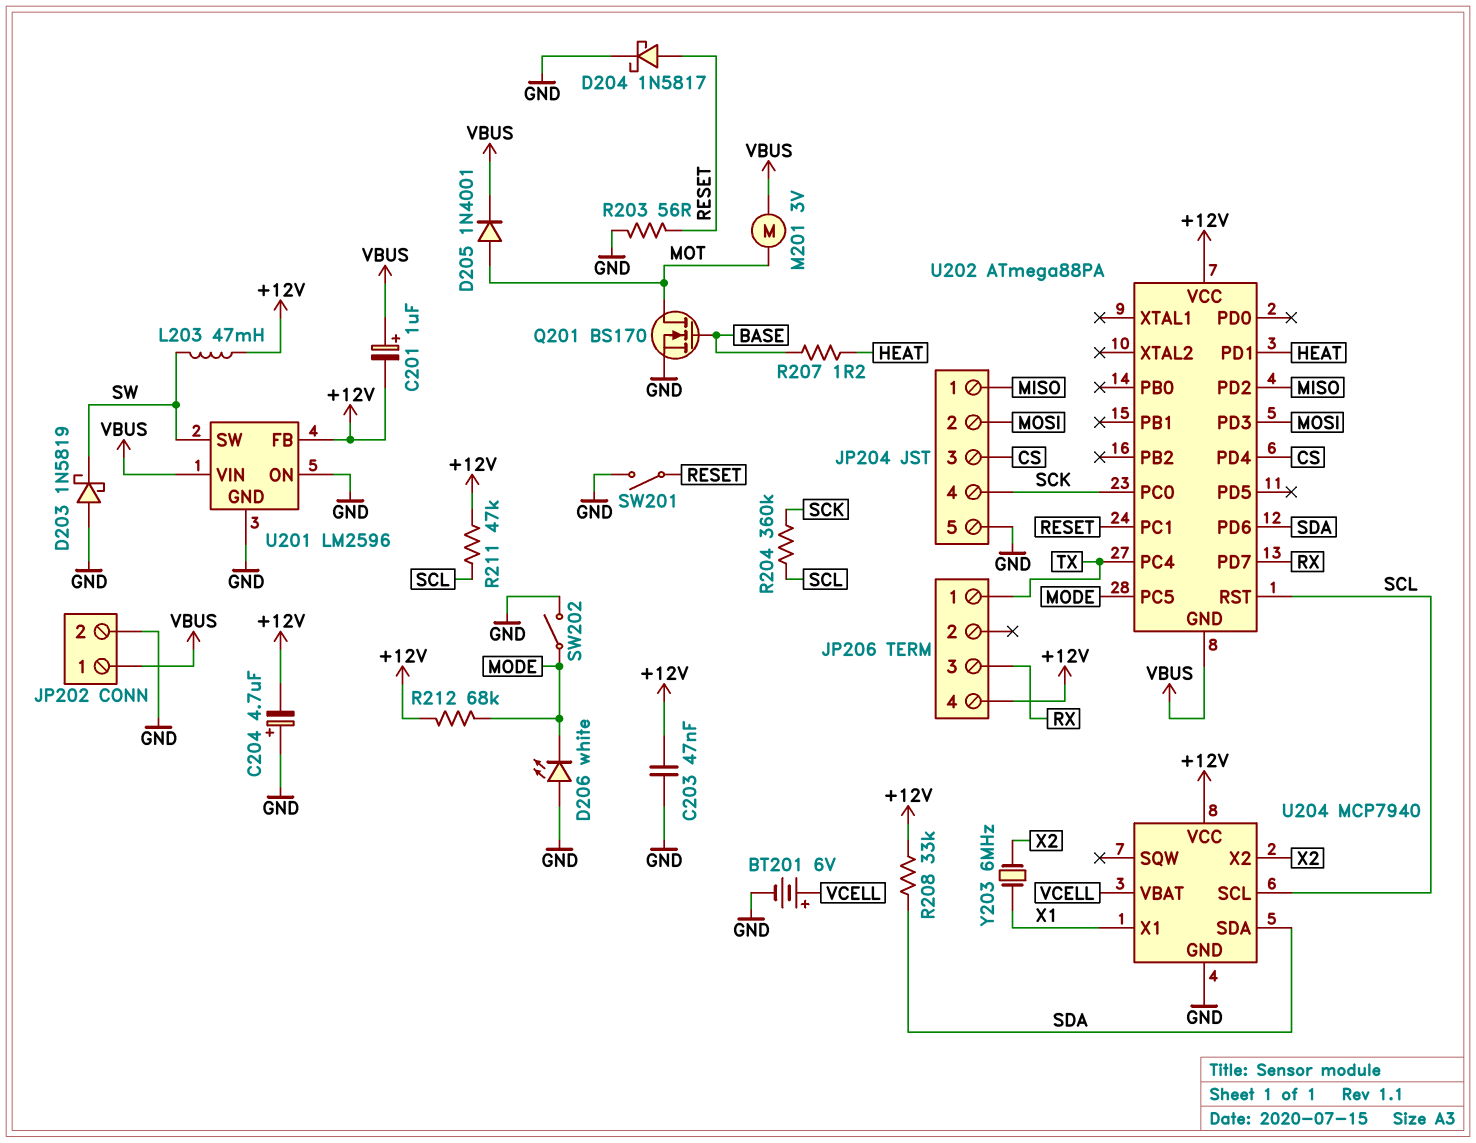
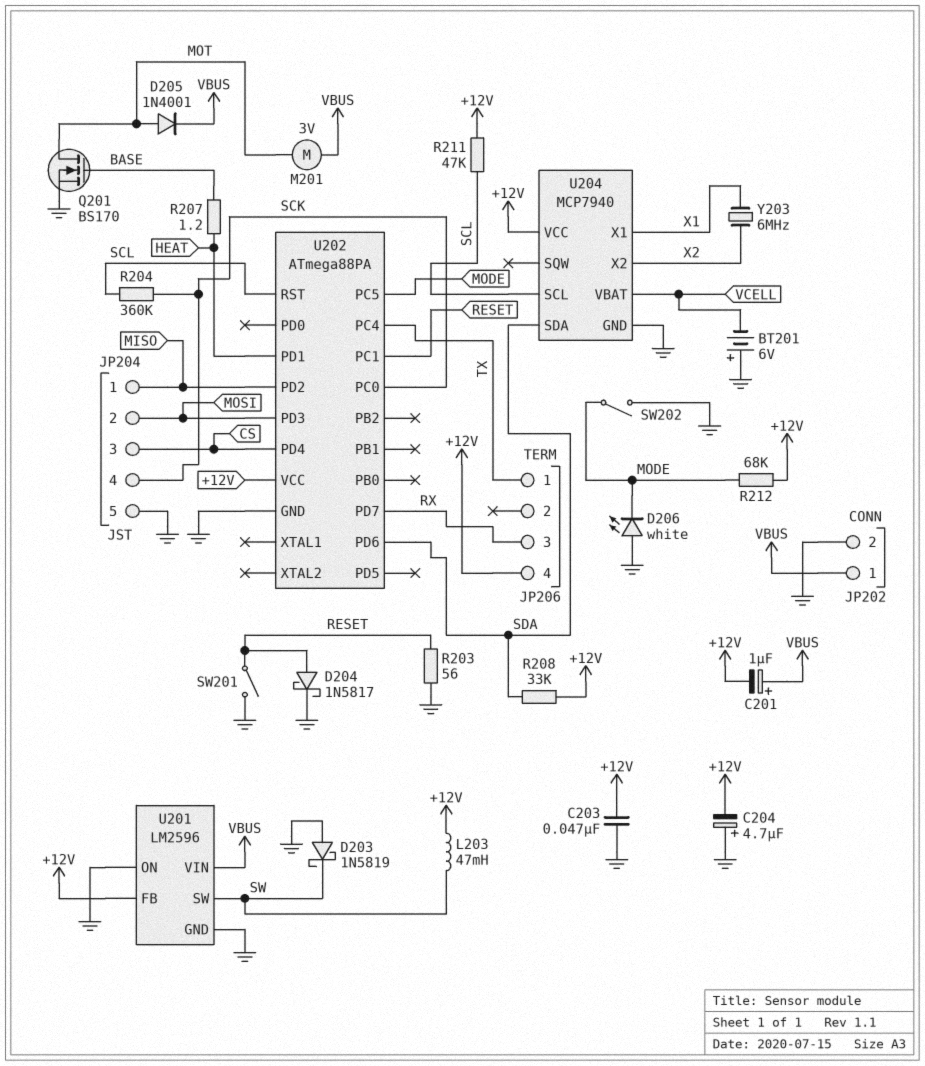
BT201: 6V (plus VCELL, minus GND) -> 6V (plus GND, minus VCELL)
U202 pin GND: VBUS -> GND

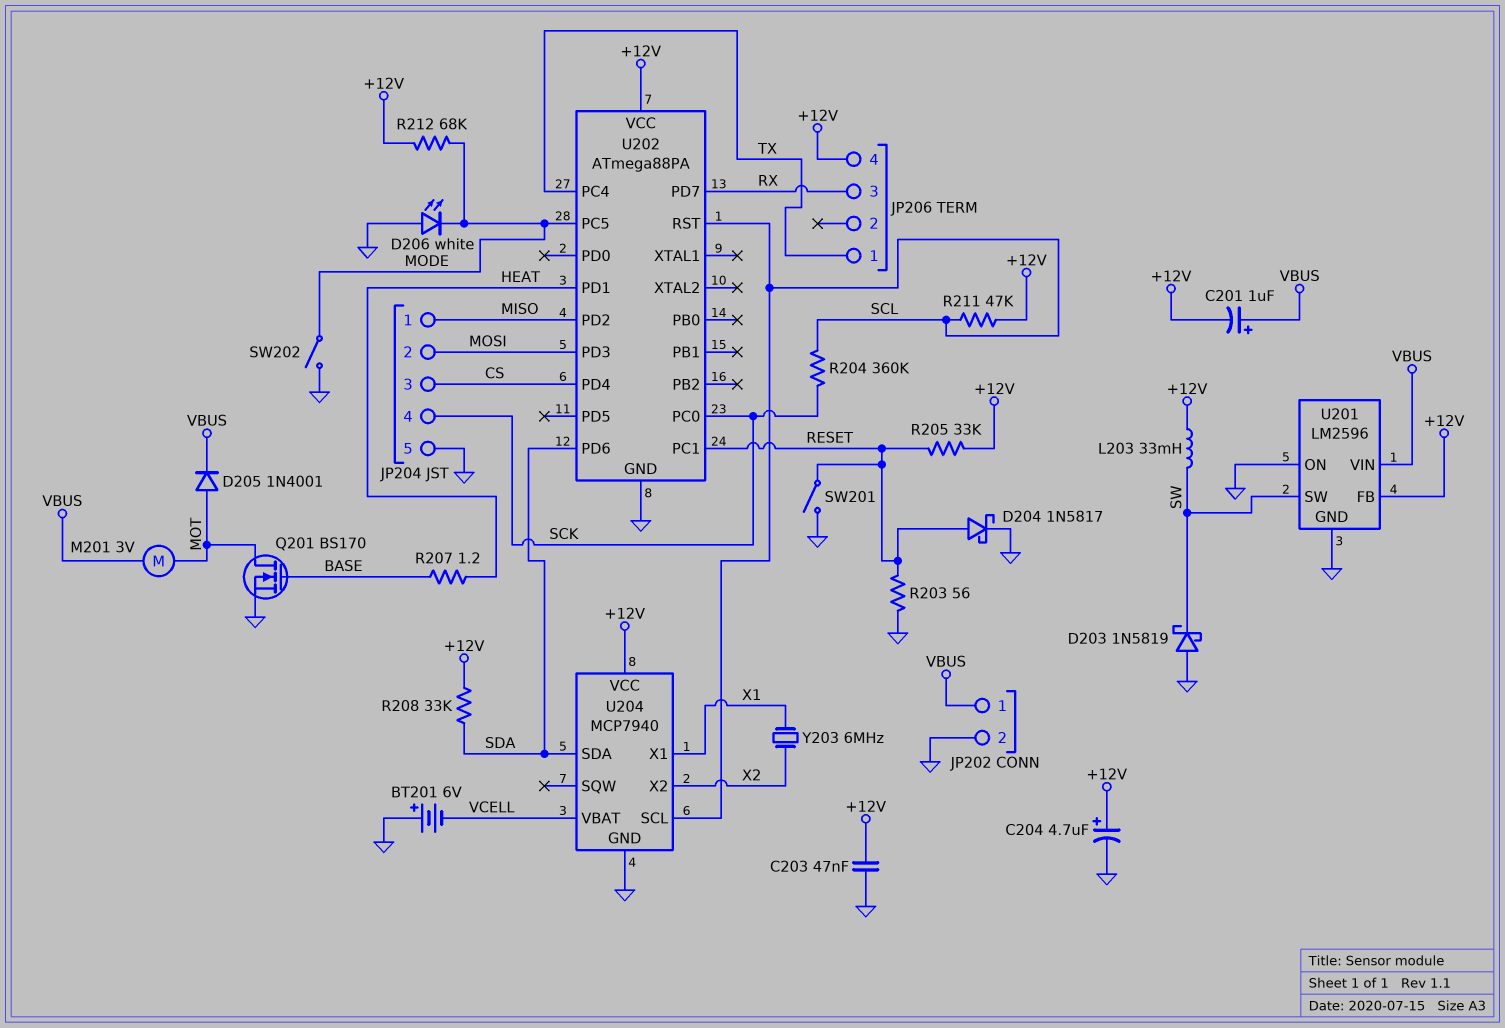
C204: 4.7uF (plus GND, minus +12V) -> 4.7uF (plus +12V, minus GND)
L203: 47mH (+12V, SW) -> 33mH (+12V, SW)
R205: none -> 33k (+12V, RESET)

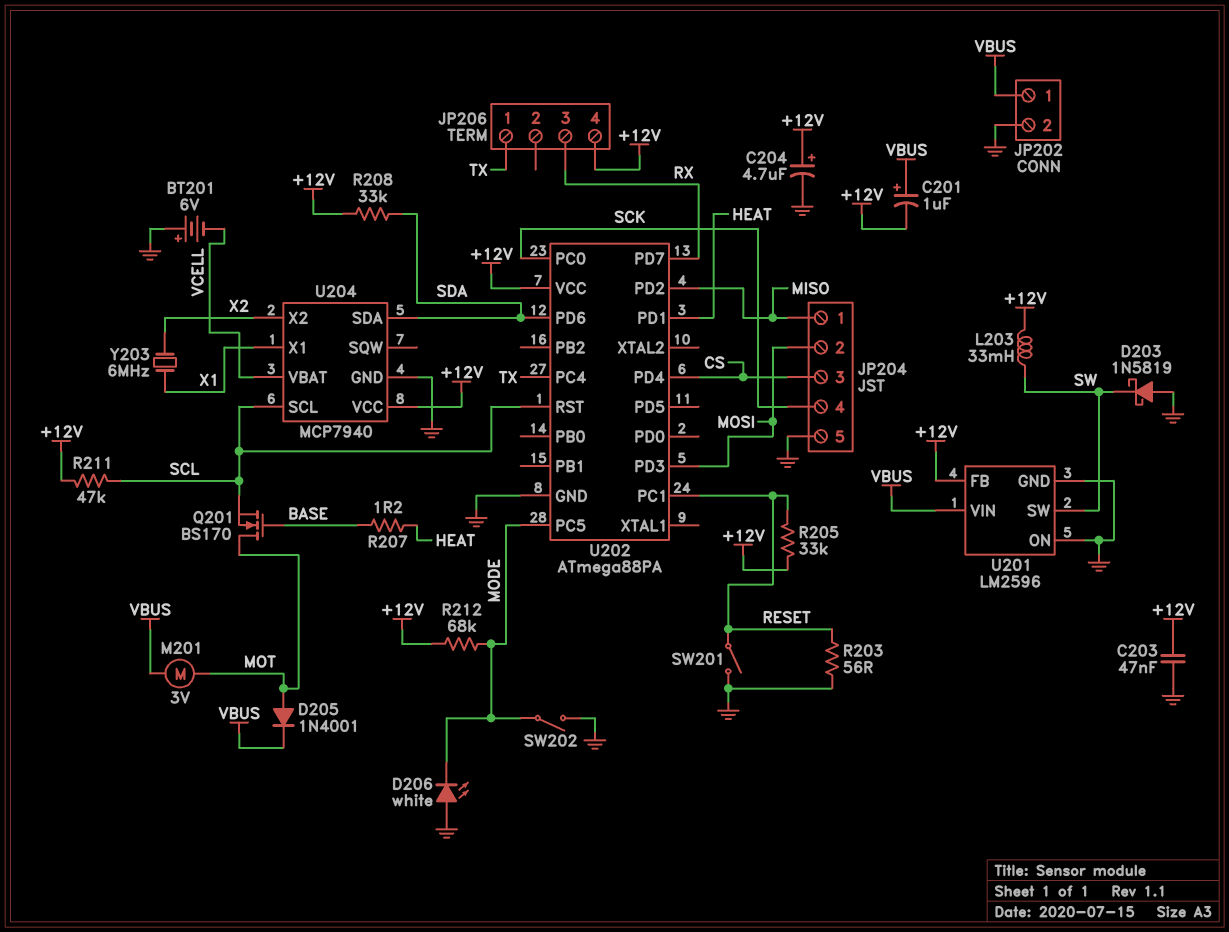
D204: schottky 1N5817 (A RESET, K GND) -> none
Q201: NMOS BS170 (G BASE, D MOT, S GND) -> NMOS BS170 (G BASE, D MOT, S SCL)
R204: 360k (SCK, SCL) -> none

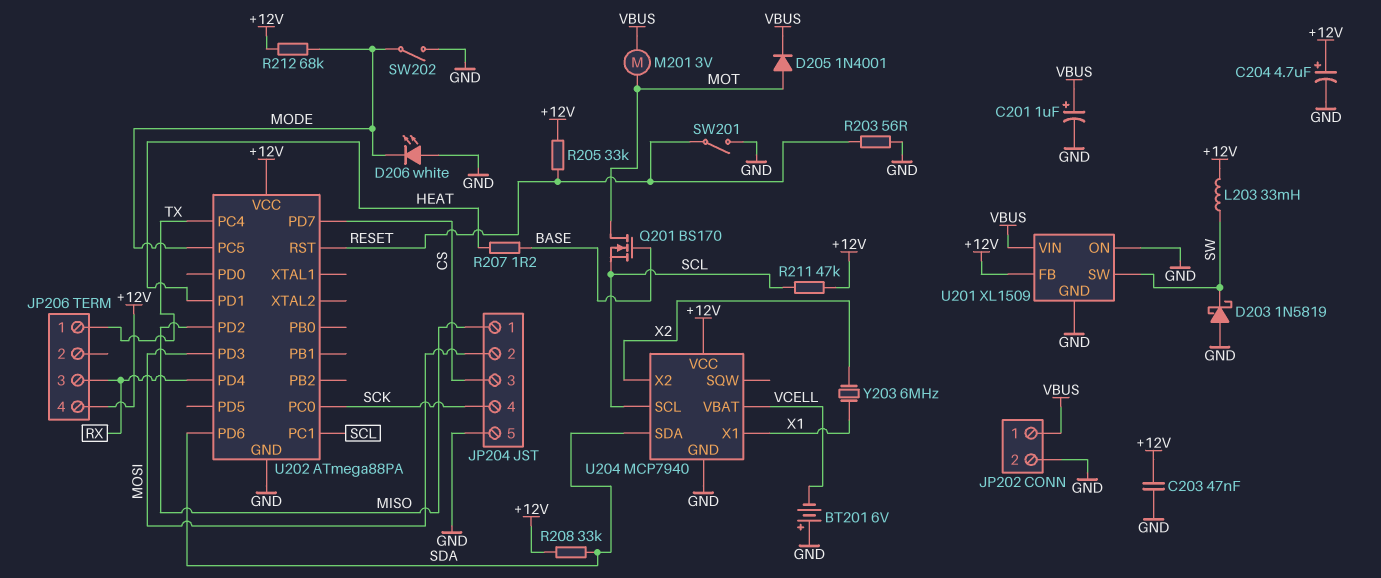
C201: 1uF (plus VBUS, minus +12V) -> 1uF (plus VBUS, minus GND)
U201: LM2596 -> XL1509
U202 pin PC1: RESET -> SCL
U202 pin PD4: CS -> RX
U202 pin PD7: RX -> CS
U202 pin RST: SCL -> RESET

